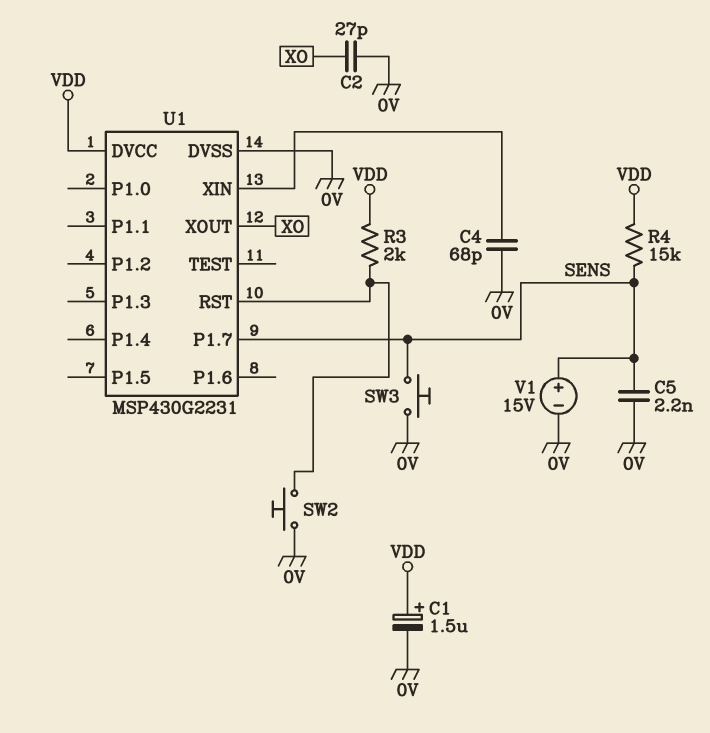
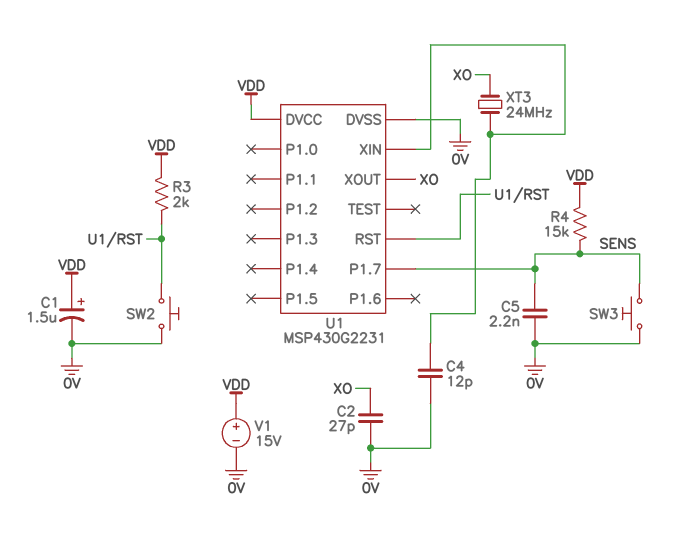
C4: 68pF (0V, U1/XIN) -> 12pF (0V, U1/XIN)
V1: 15V (plus SENS, minus 0V) -> 15V (plus VDD, minus 0V)
XT3: none -> 24MHz (U1/XIN, XO)

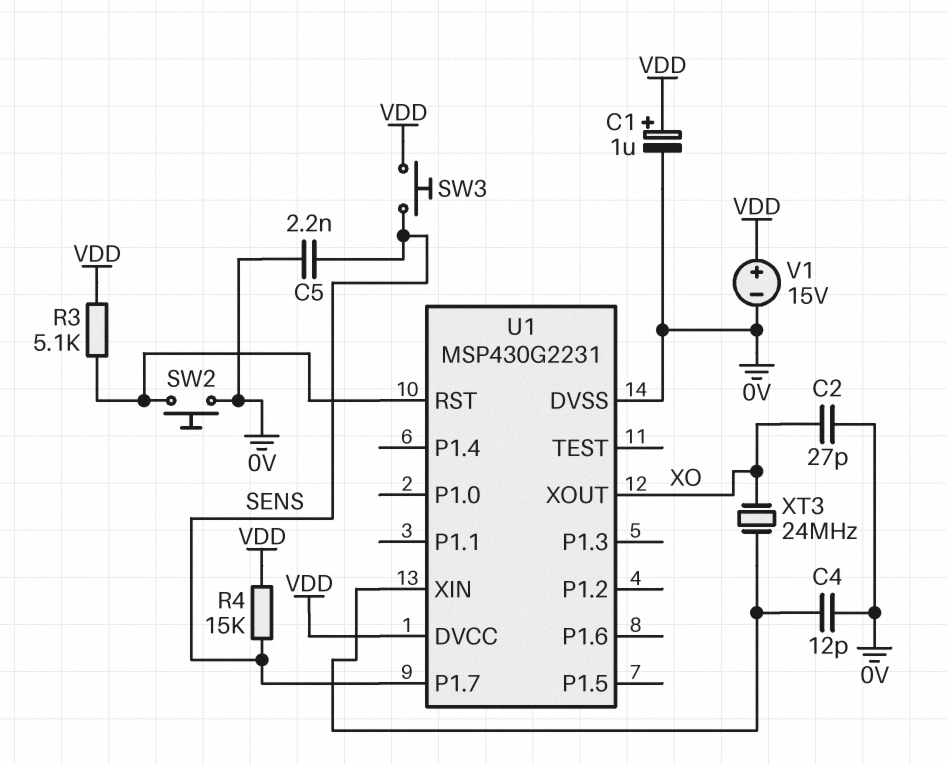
C1: 1.5uF (plus VDD, minus 0V) -> 1uF (plus VDD, minus 0V)
R3: 2k (U1/RST, VDD) -> 5.1k (U1/RST, VDD)
SW3: button (0V, SENS) -> button (SENS, VDD)

